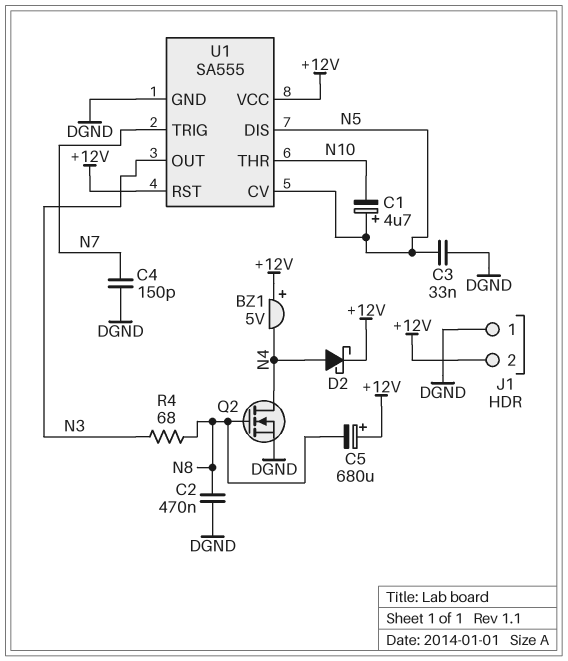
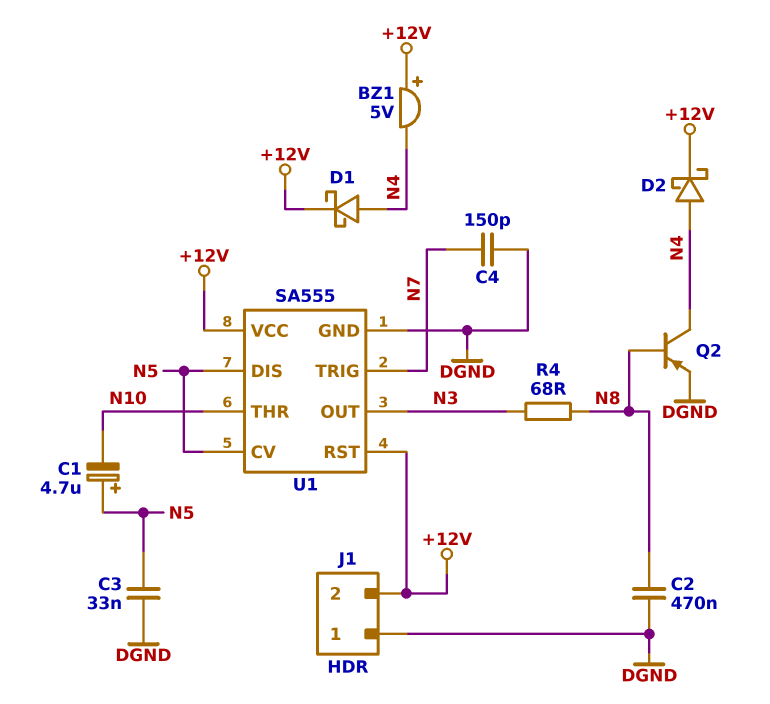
C5: 680uF (plus +12V, minus N8) -> none
D1: none -> schottky (A N4, K +12V)
Q2: NMOS (G N8, D N4, S DGND) -> PNP (B N8, C N4, E DGND)

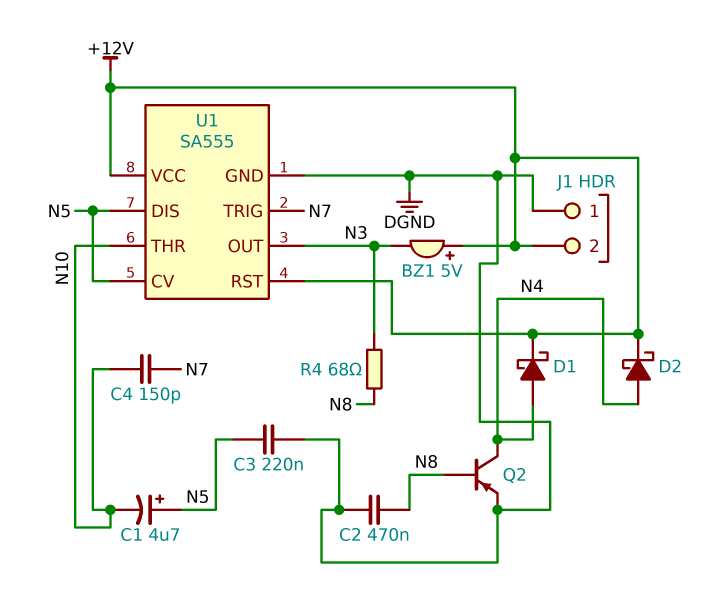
BZ1: buzzer 5V (plus +12V, minus N4) -> buzzer 5V (plus +12V, minus N3)
C3: 33nF (DGND, N5) -> 220nF (DGND, N5)
C4: 150pF (DGND, N7) -> 150pF (N7, N10)

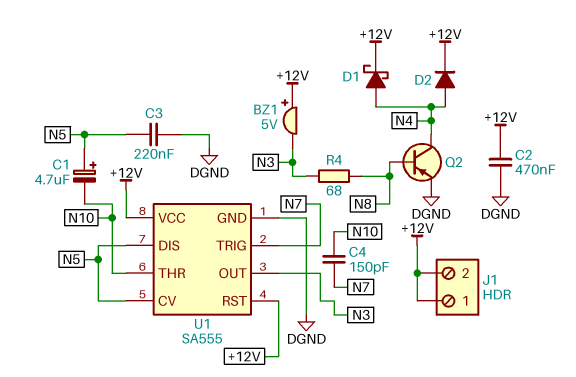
C2: 470nF (DGND, N8) -> 470nF (+12V, DGND)
D2: schottky (A N4, K +12V) -> diode (A N4, K +12V)
J1 pin 1: DGND -> +12V

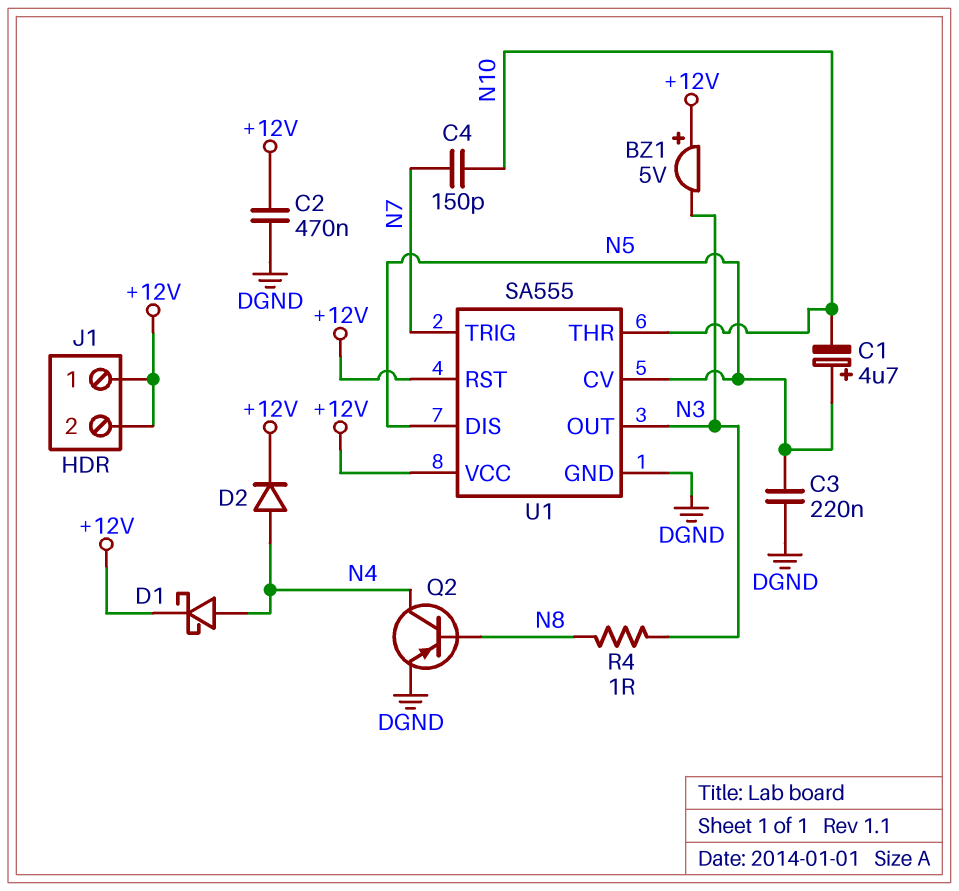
R4: 68 (N3, N8) -> 1 (N3, N8)

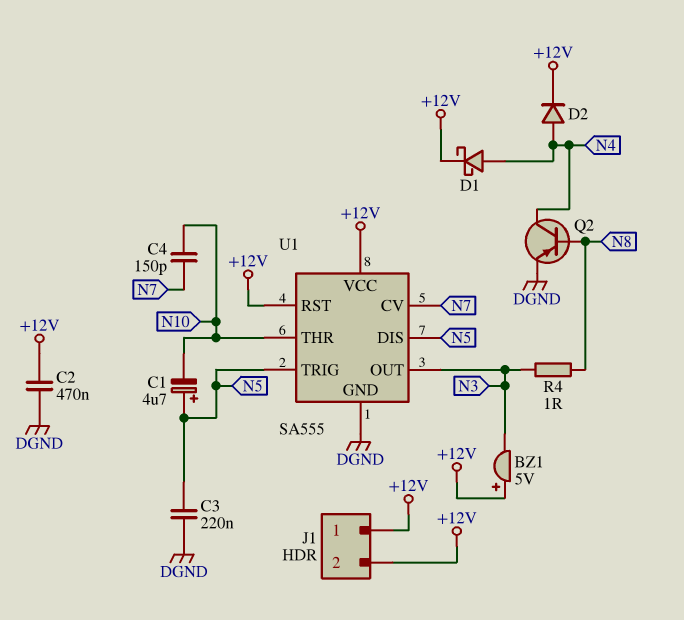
U1 pin CV: N5 -> N7
U1 pin TRIG: N7 -> N5

